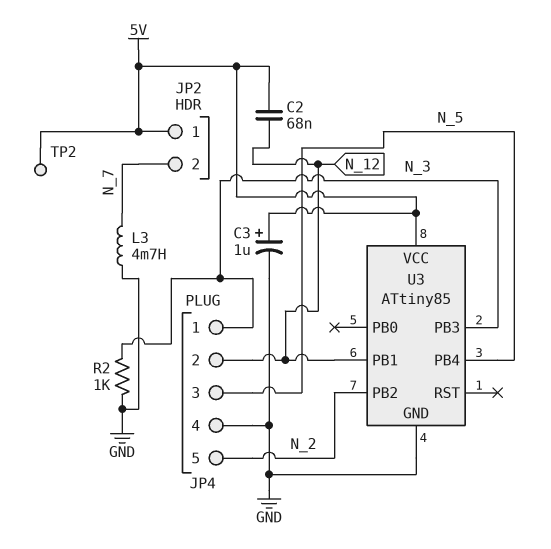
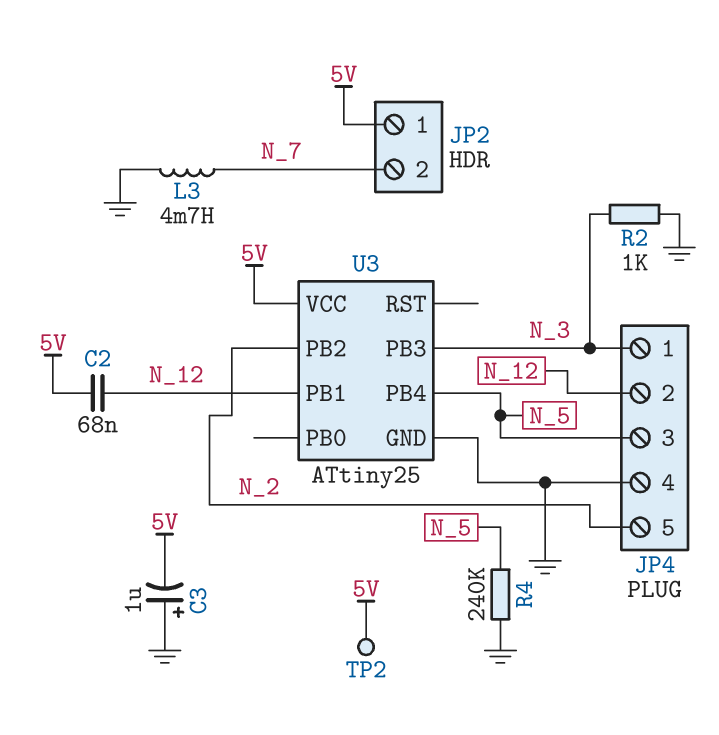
C3: 1uF (plus 5V, minus GND) -> 1uF (plus GND, minus 5V)
R4: none -> 240k (GND, N_5)
U3: ATtiny85 -> ATtiny25

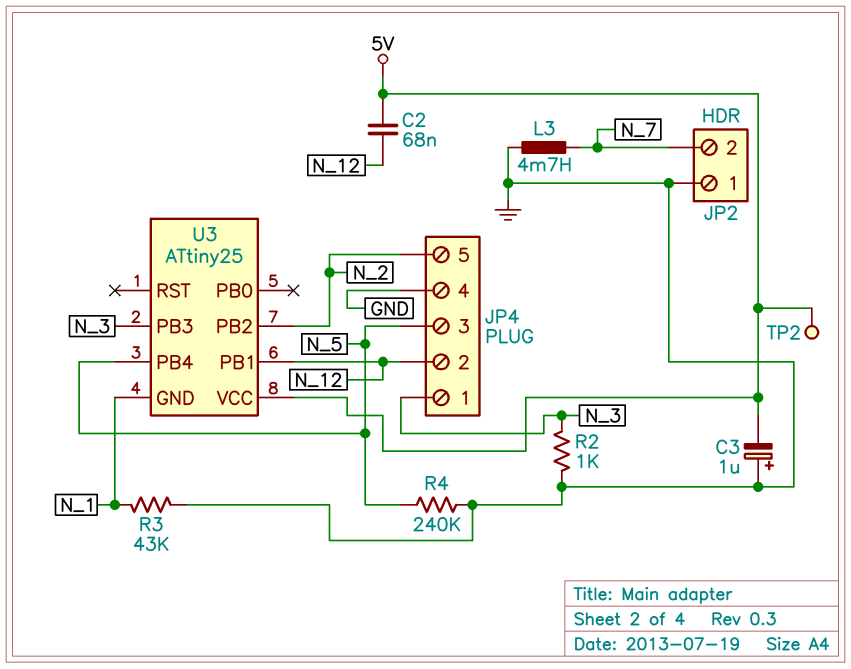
JP2 pin 1: 5V -> GND
R3: none -> 43k (GND, N_1)
U3 pin GND: GND -> N_1

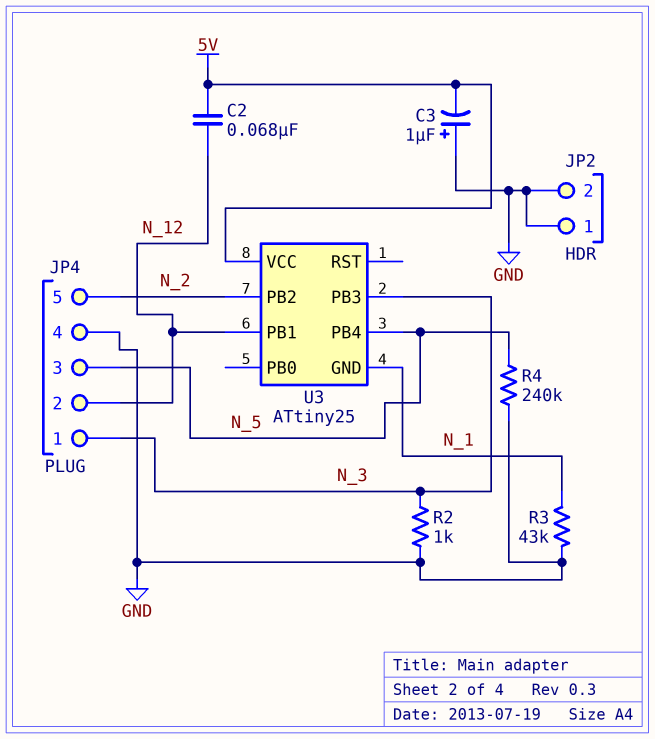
JP2 pin 2: N_7 -> GND
L3: 4.7mH (GND, N_7) -> none
TP2: test point (5V) -> none

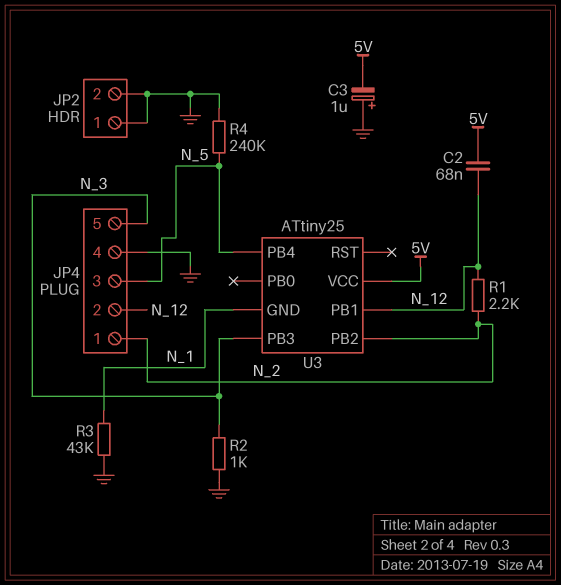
JP4 pin 1: N_3 -> N_2
JP4 pin 5: N_2 -> N_3
R1: none -> 2.2k (N_2, N_12)

